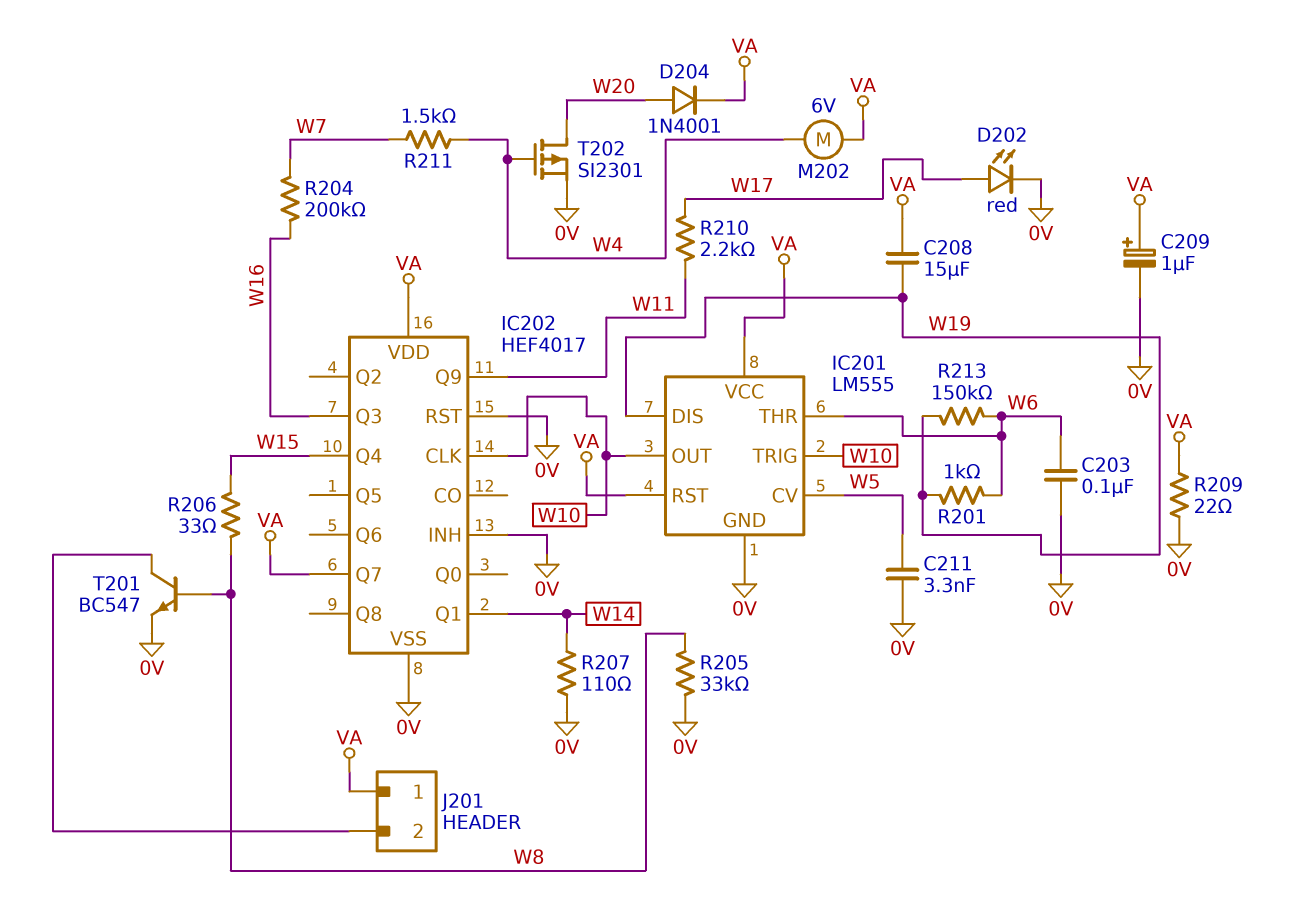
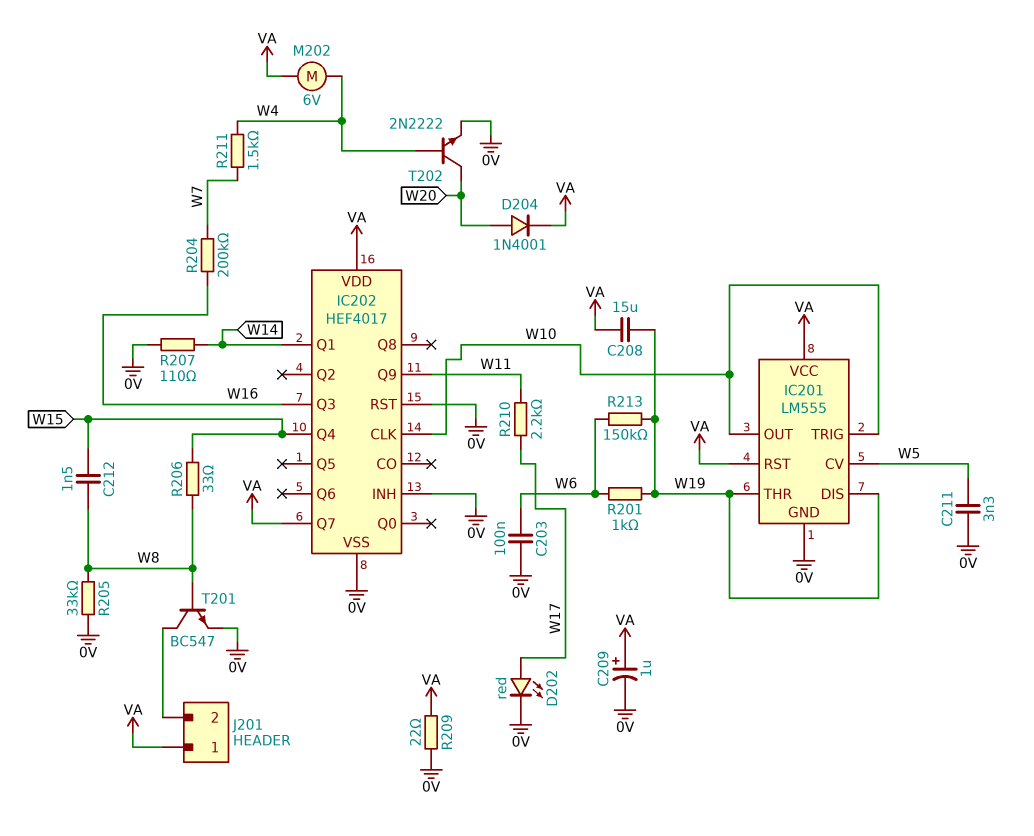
C212: none -> 1.5nF (W8, W15)
IC201 pin THR: W6 -> W19
T202: PMOS SI2301 (G W4, D W20, S 0V) -> NPN 2N2222 (B W4, C W20, E 0V)

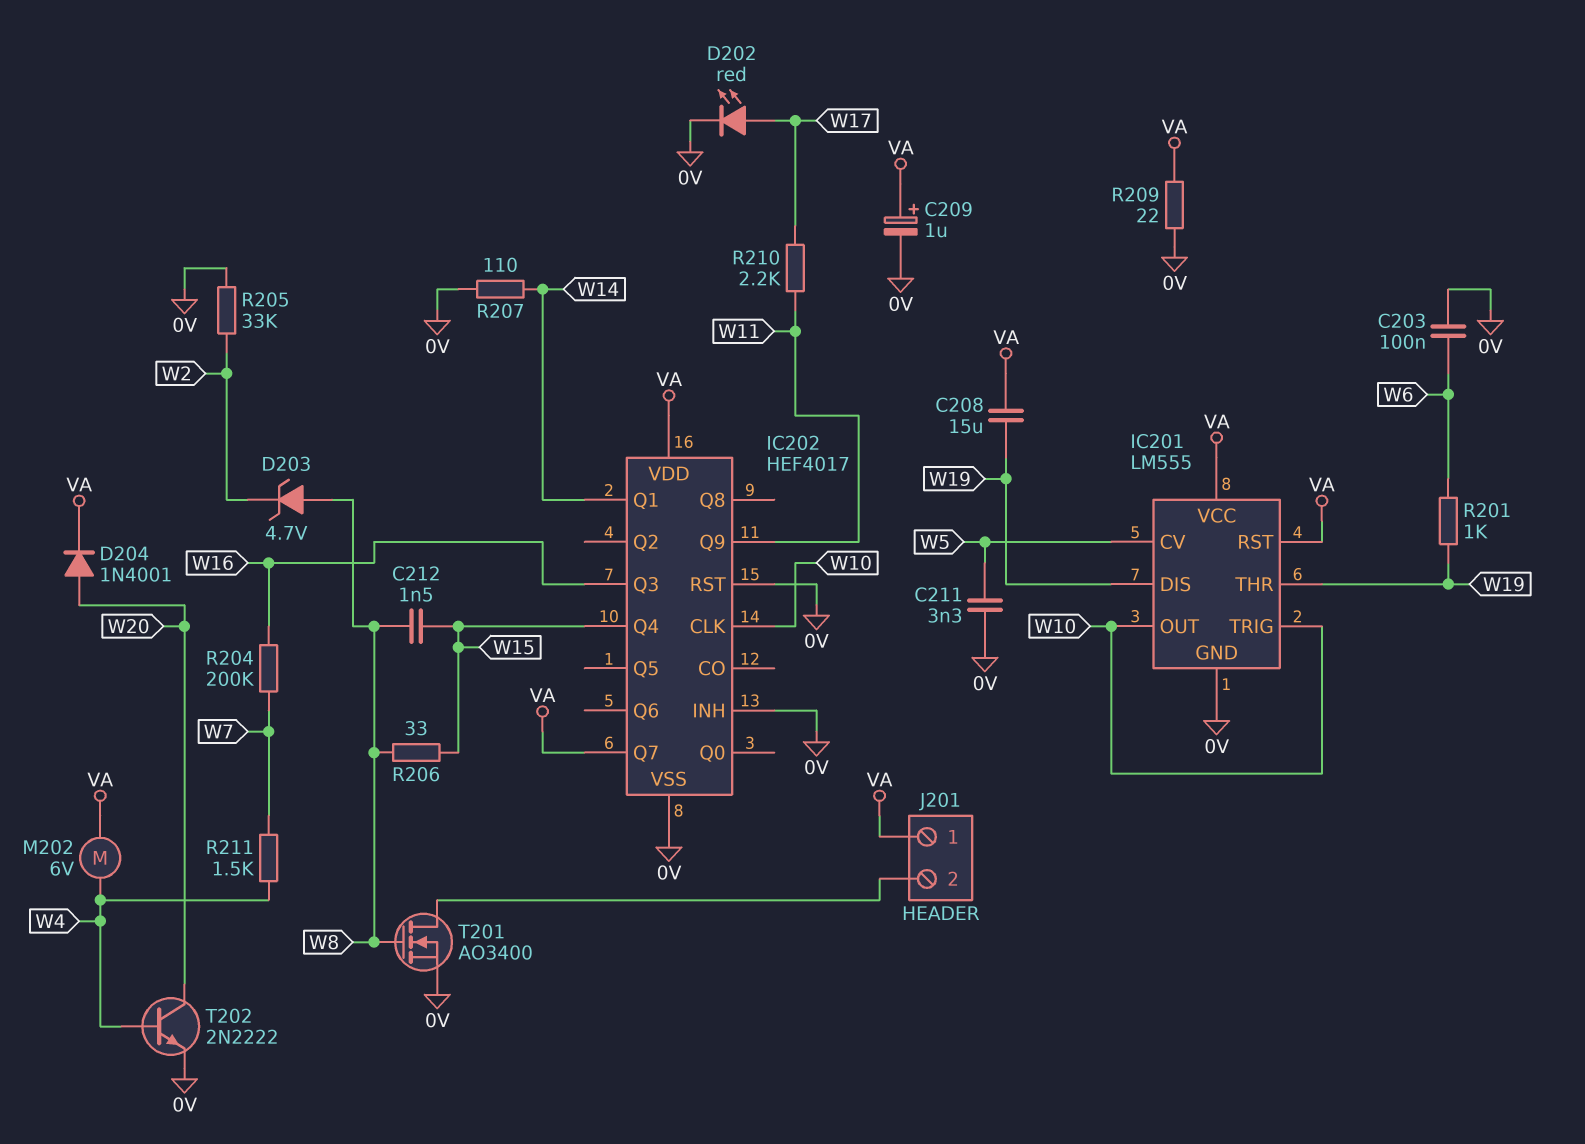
D203: none -> zener 4.7V (A W8, K W2)
R205: 33k (0V, W8) -> 33k (0V, W2)
R213: 150k (W6, W19) -> none
T201: NPN BC547 (B W8, C J201/2, E 0V) -> NMOS AO3400 (G W8, D J201/2, S 0V)

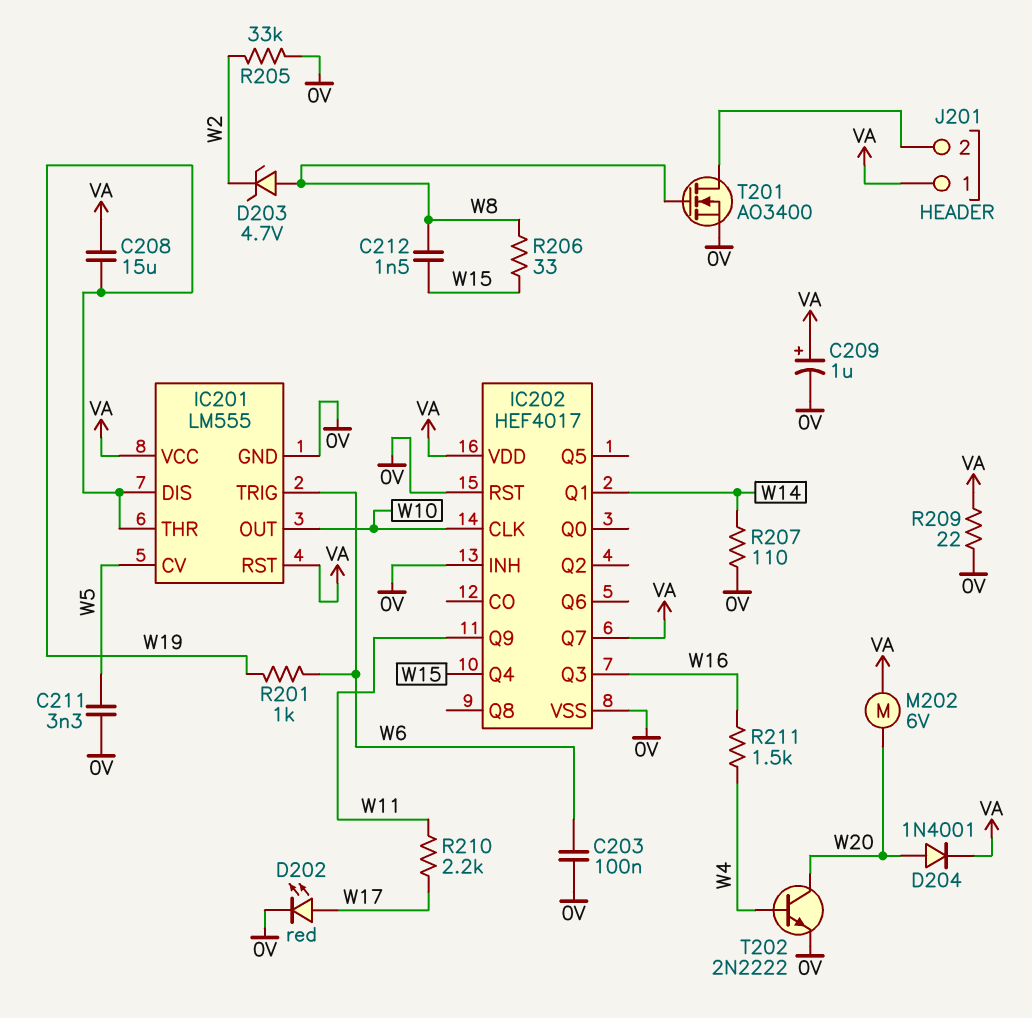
IC201 pin TRIG: W10 -> W6
M202: motor 6V (VA, W4) -> motor 6V (VA, W20)
R204: 200k (W7, W16) -> none
R211: 1.5k (W4, W7) -> 1.5k (W4, W16)

